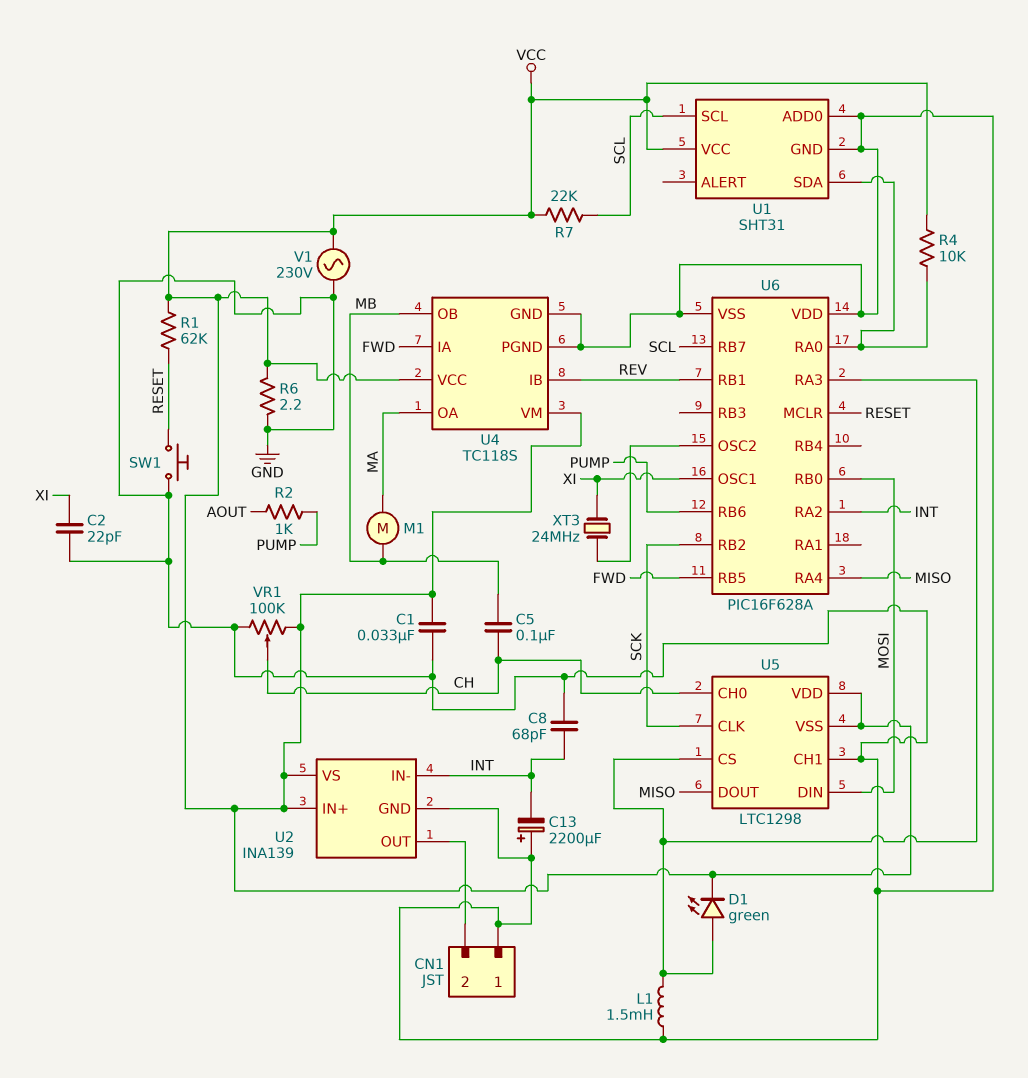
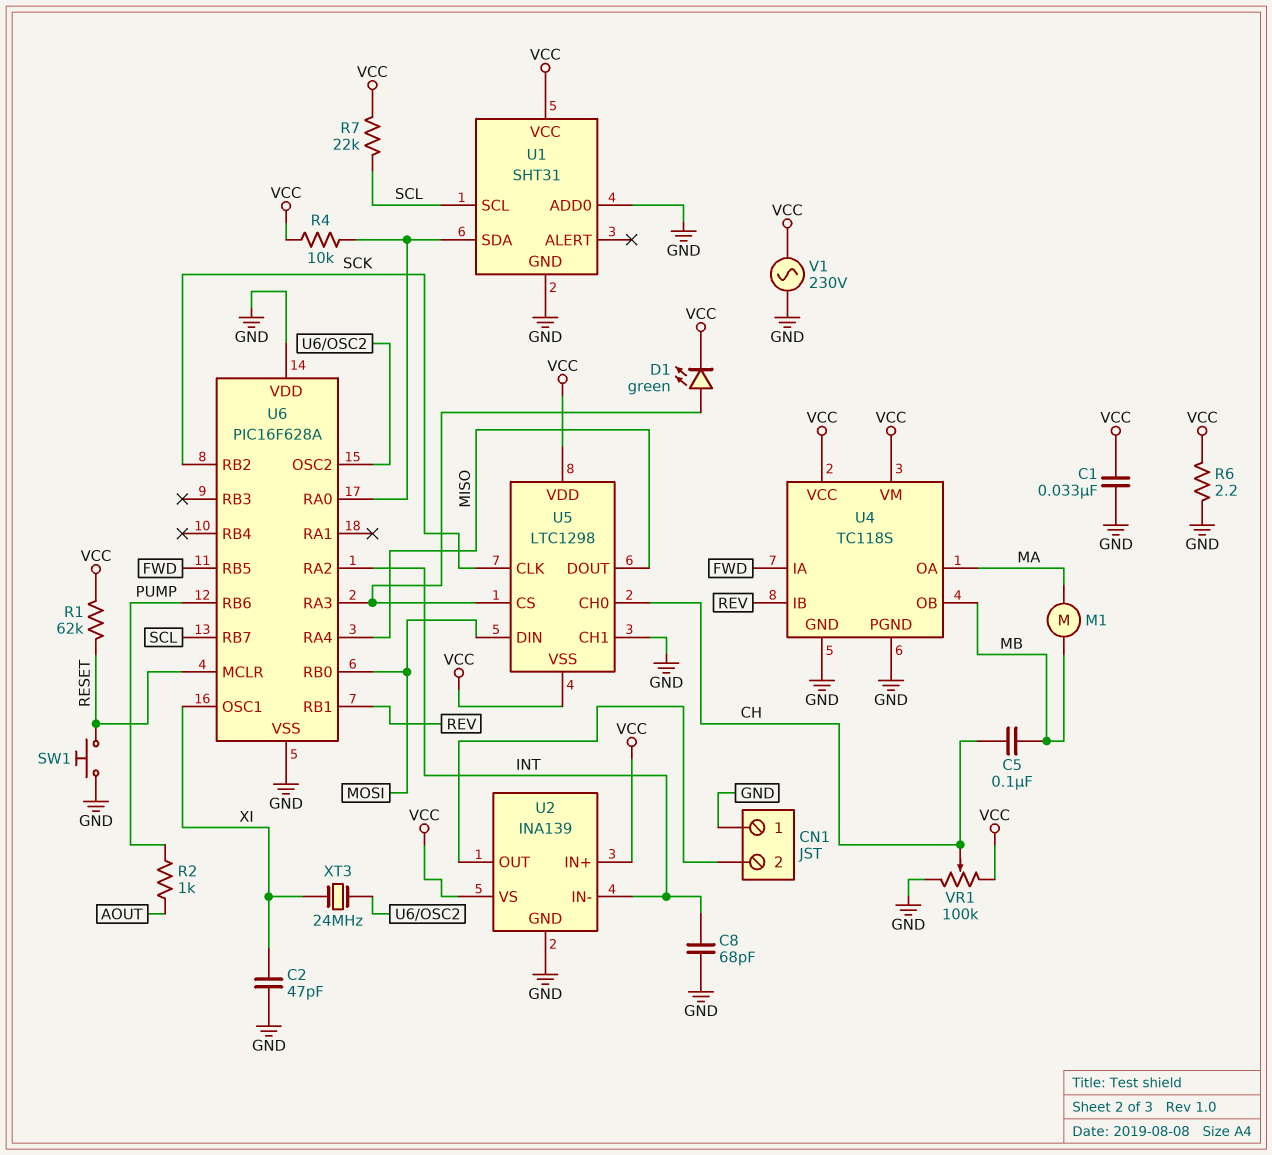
C2: 22pF (GND, XI) -> 47pF (GND, XI)
C13: 2200uF (plus GND, minus INT) -> none
L1: 1.5mH (GND, U5/CS) -> none

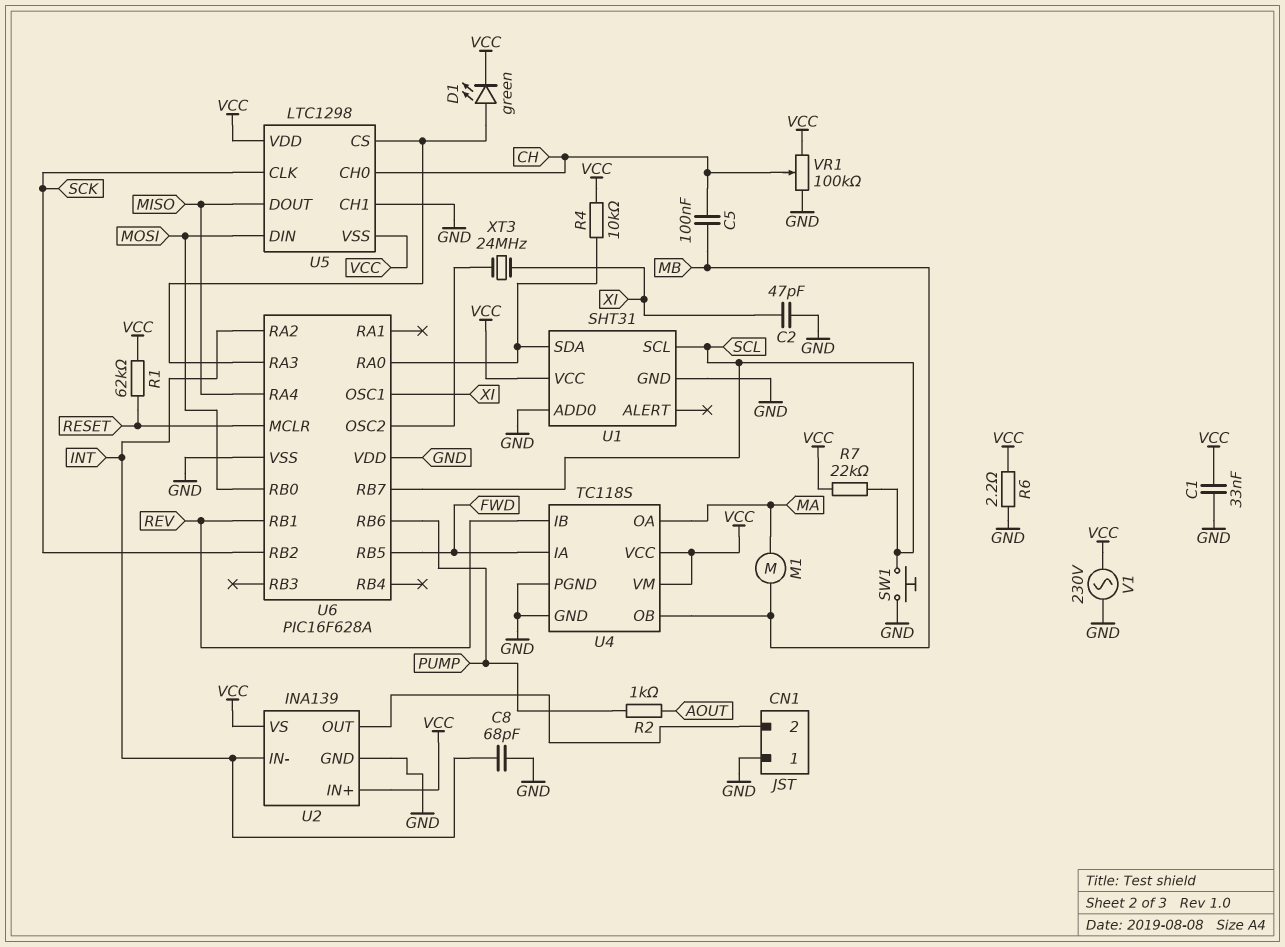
SW1: button (GND, RESET) -> button (GND, SCL)

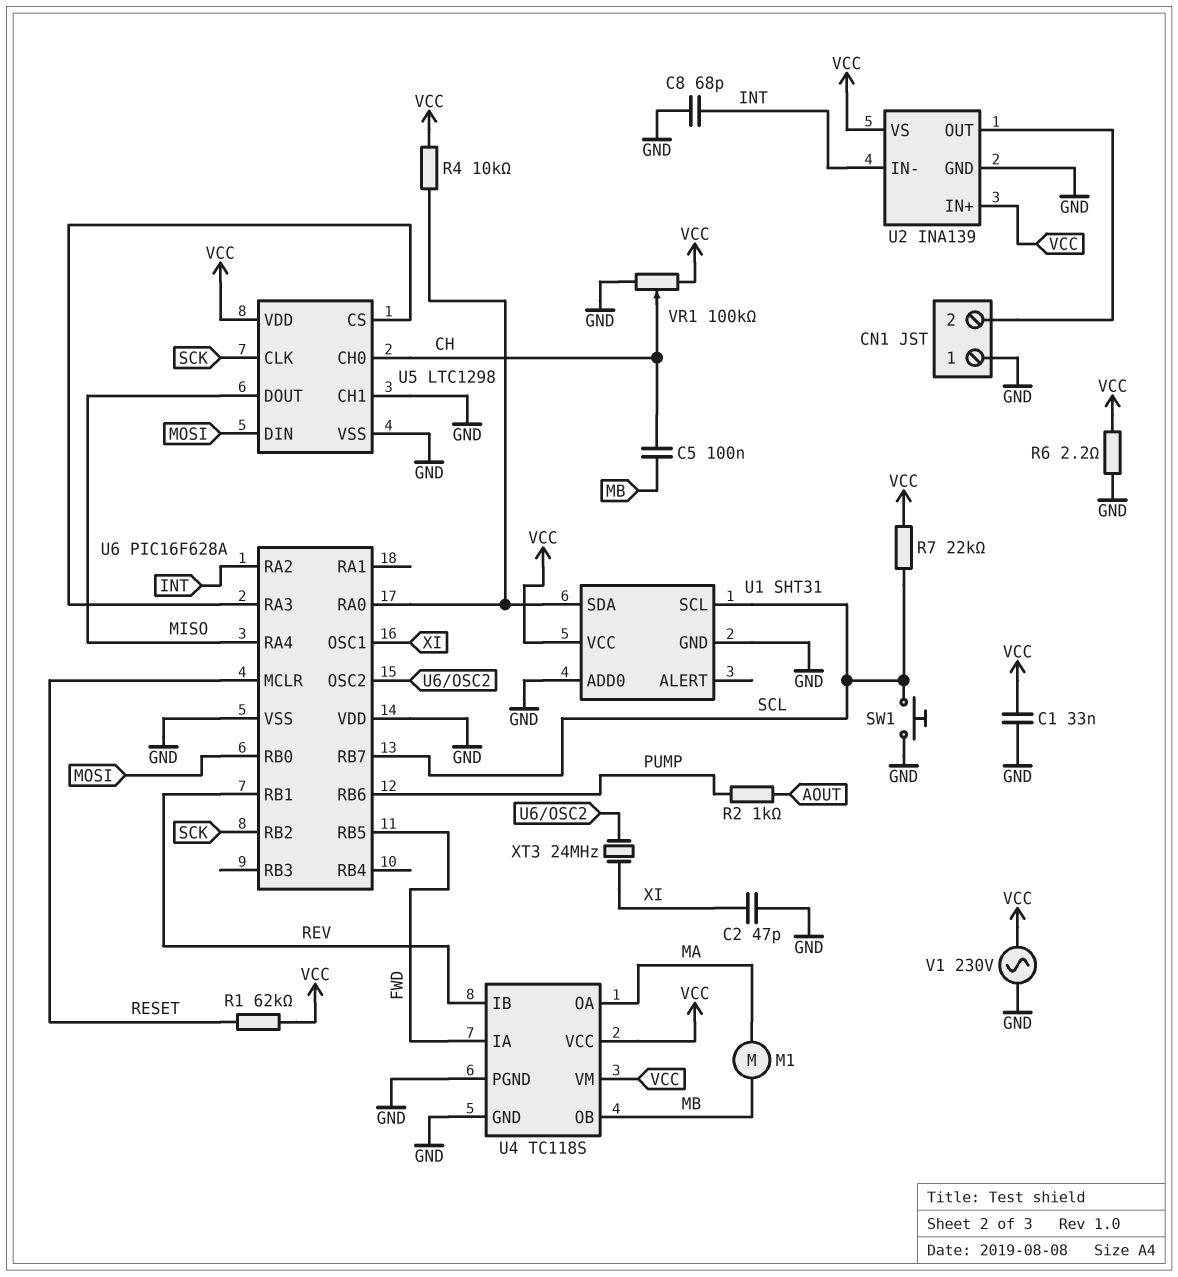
D1: LED green (A U5/CS, K VCC) -> none
U5 pin VSS: VCC -> GND

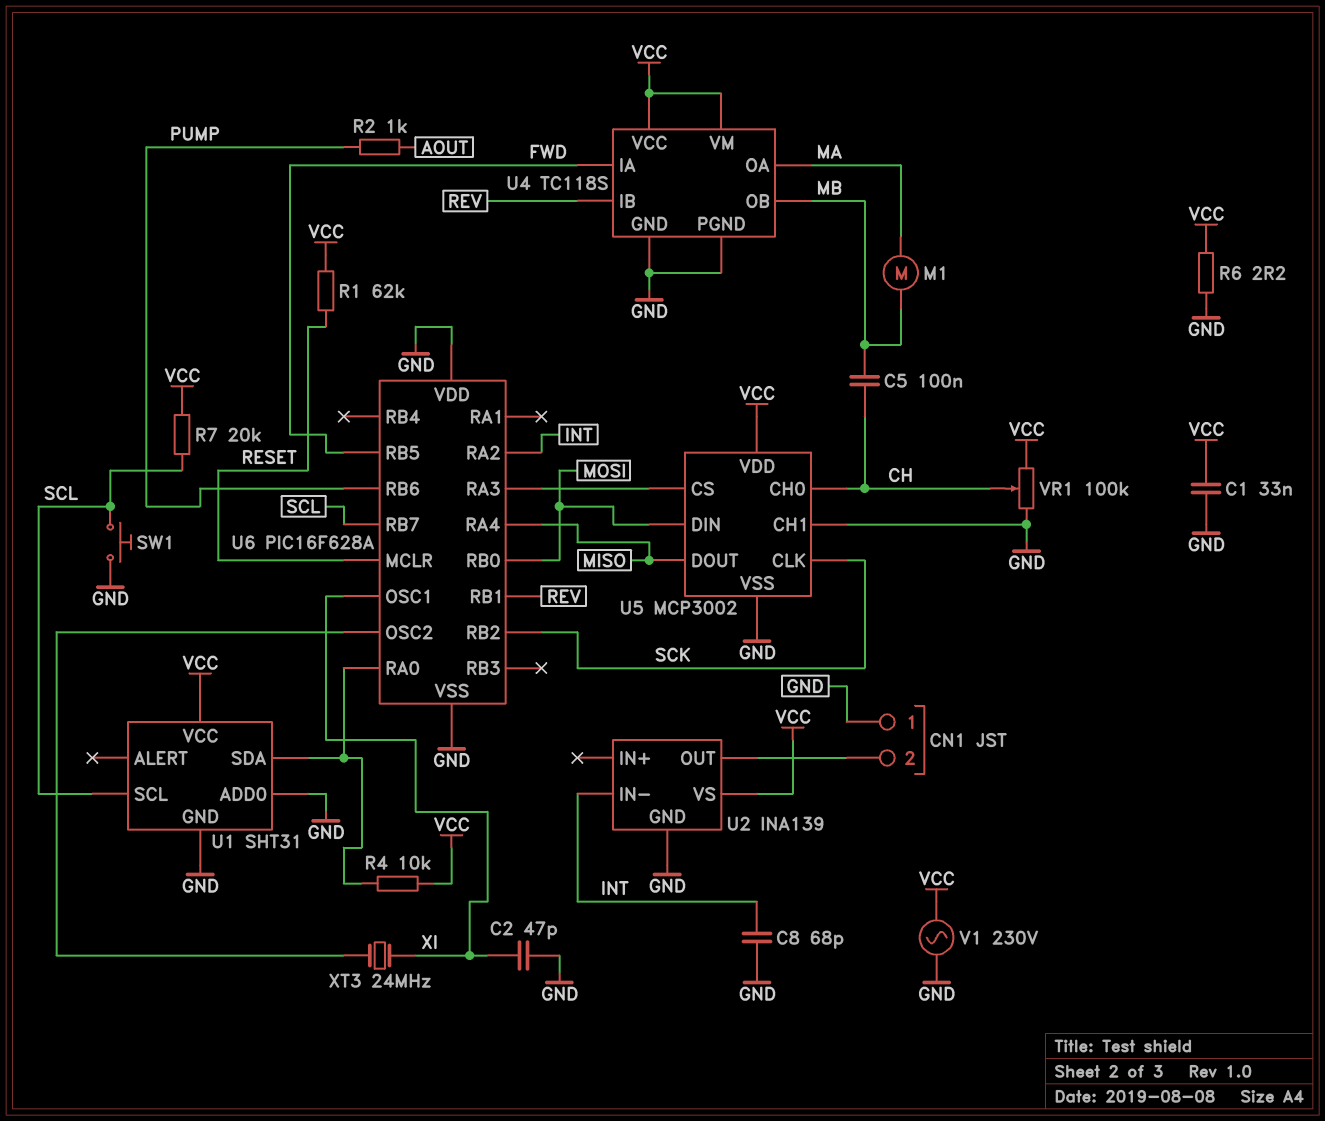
R7: 22k (SCL, VCC) -> 20k (SCL, VCC)
U2 pin IN+: VCC -> none
U5: LTC1298 -> MCP3002

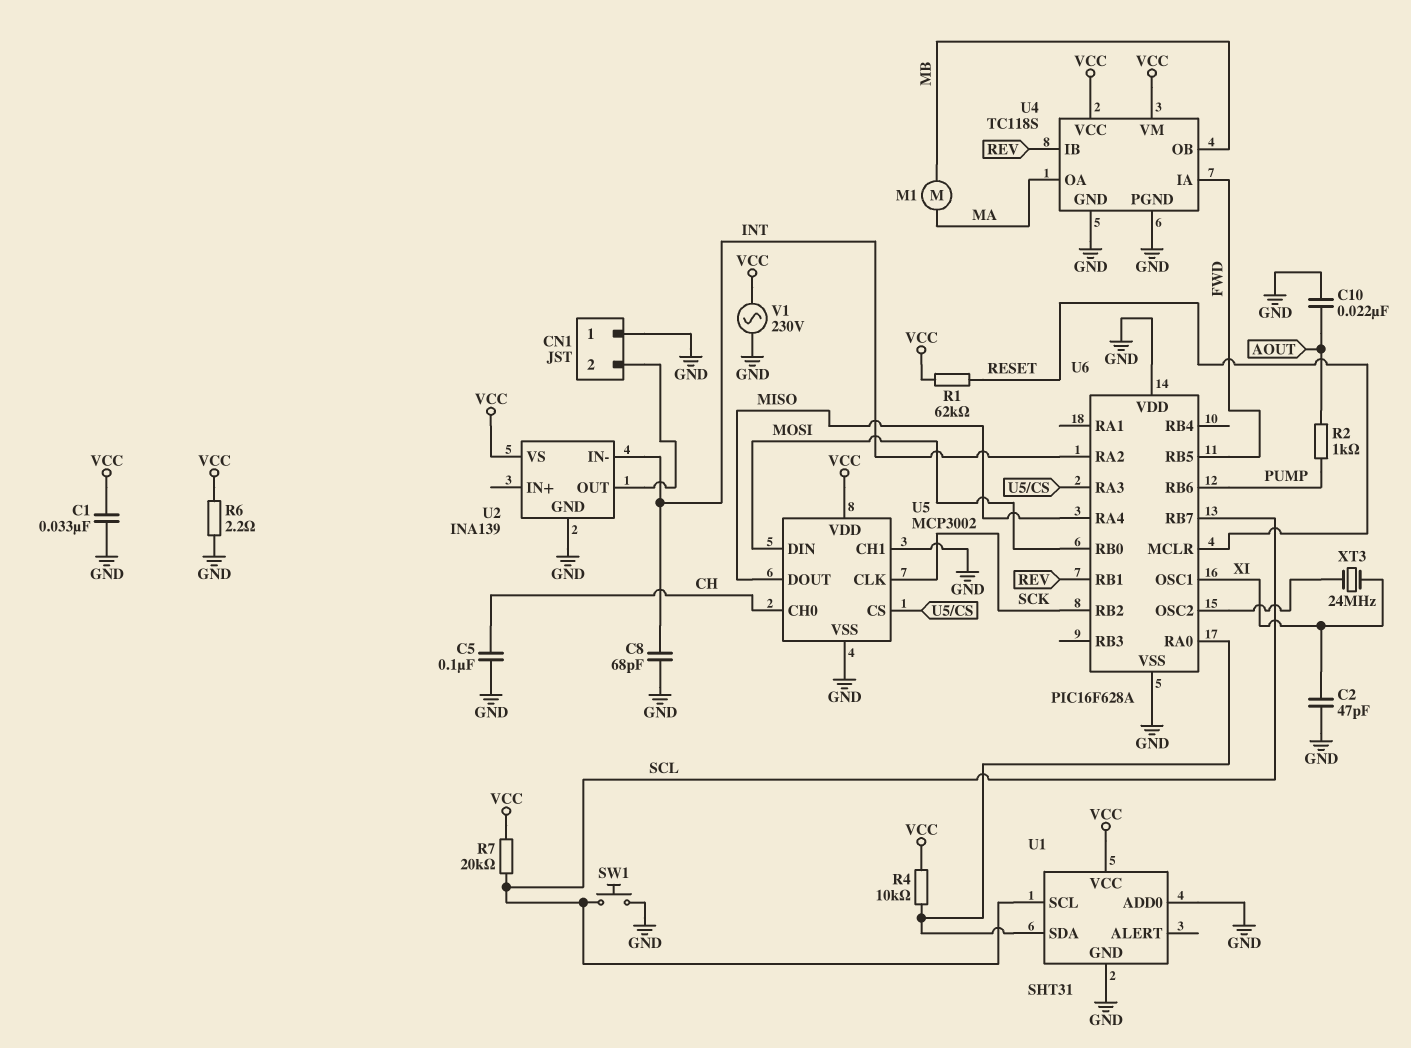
C5: 100nF (CH, MB) -> 100nF (CH, GND)
C10: none -> 22nF (AOUT, GND)
VR1: 100k (GND, VCC, wiper CH) -> none

